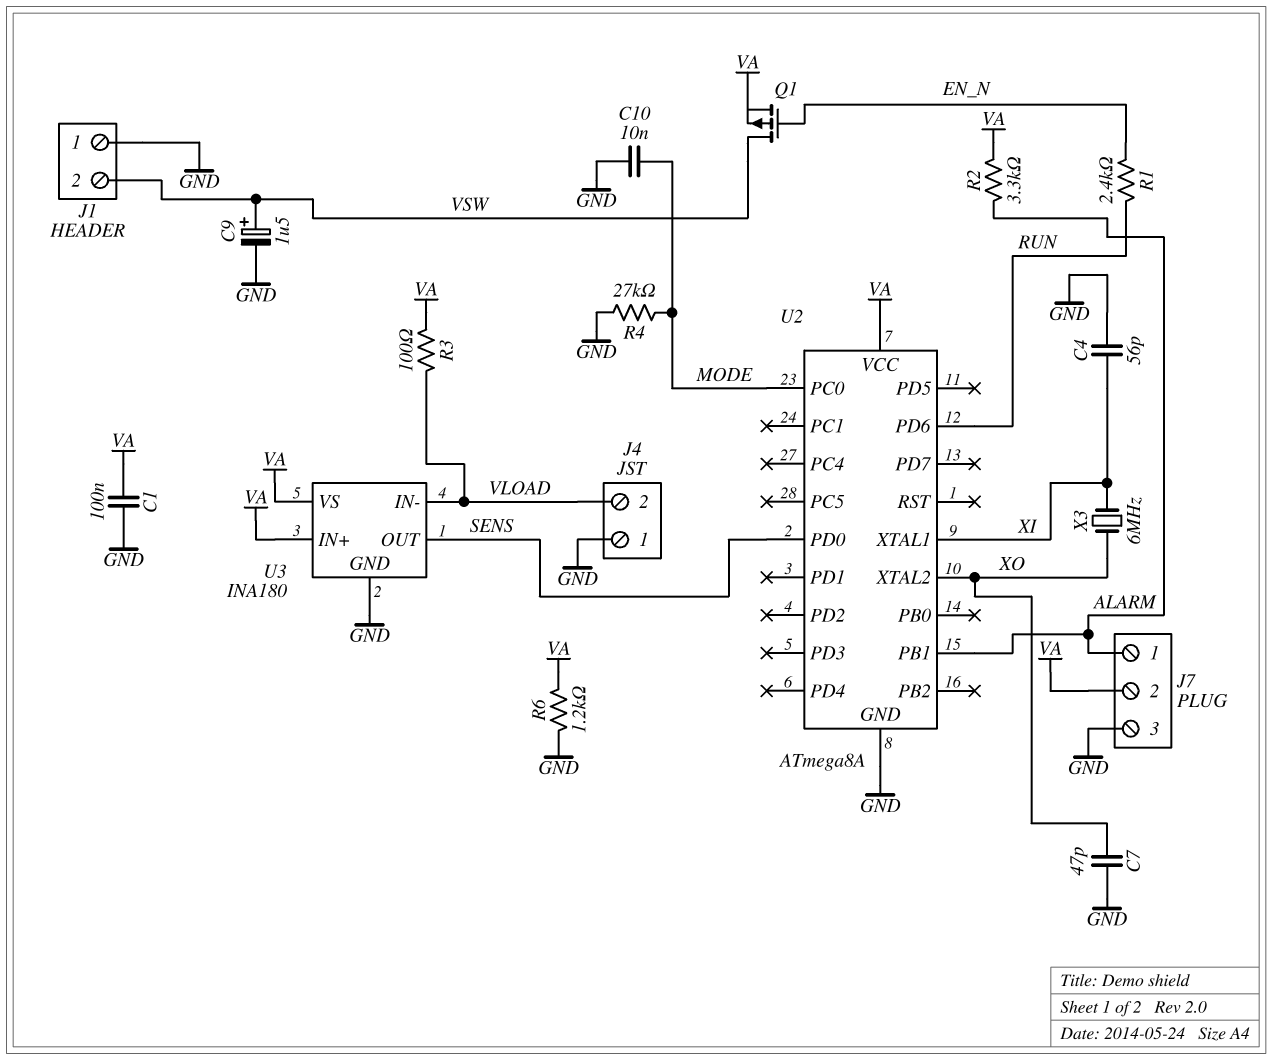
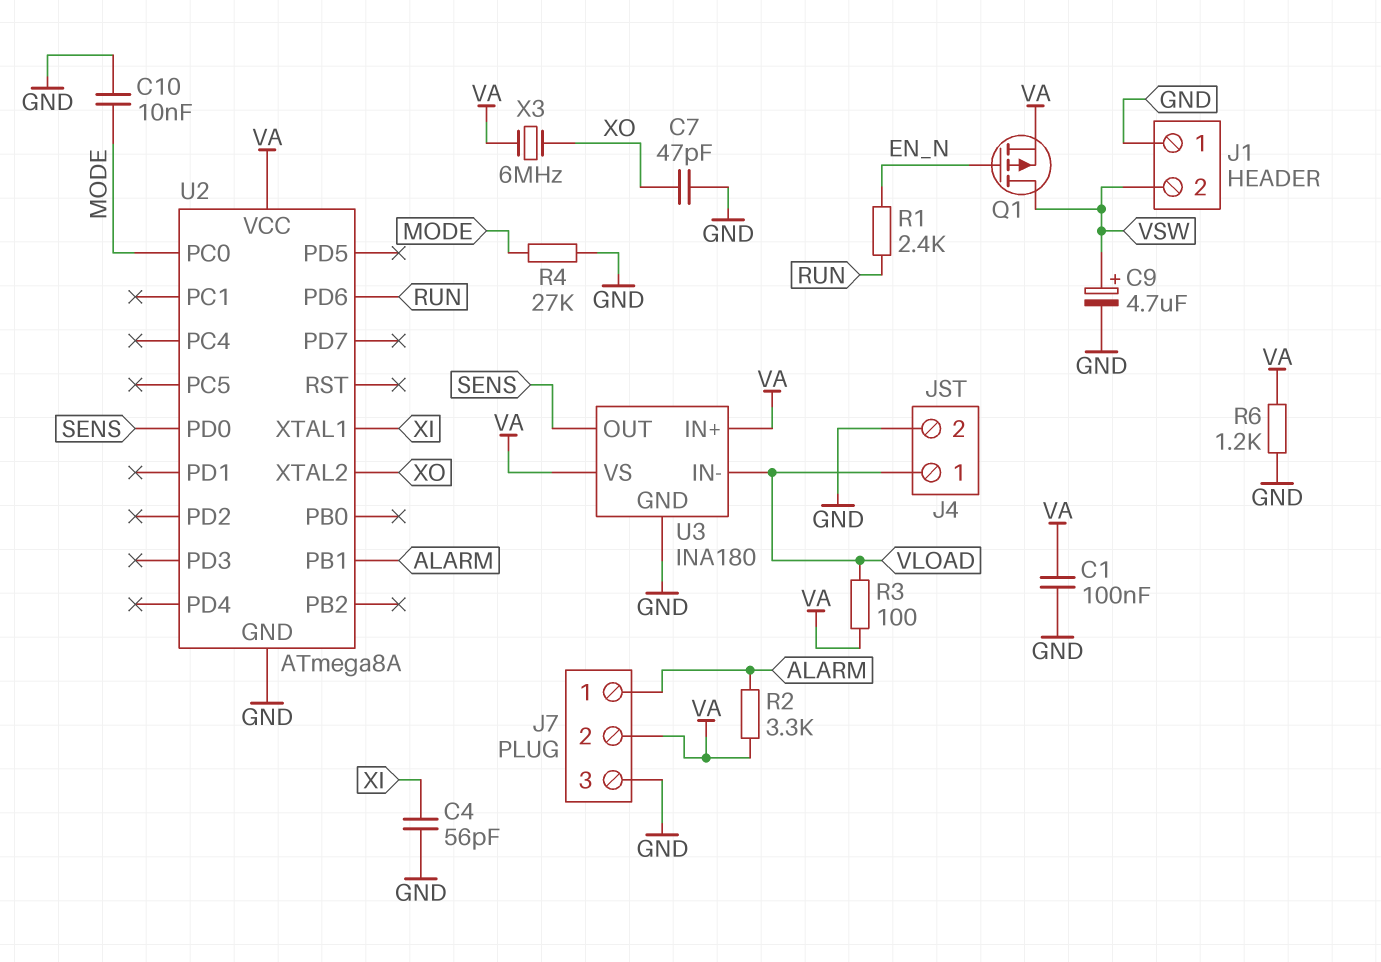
C9: 1.5uF (plus VSW, minus GND) -> 4.7uF (plus VSW, minus GND)
J4 pin 1: GND -> VLOAD
J4 pin 2: VLOAD -> GND
X3: 6MHz (XI, XO) -> 6MHz (VA, XO)

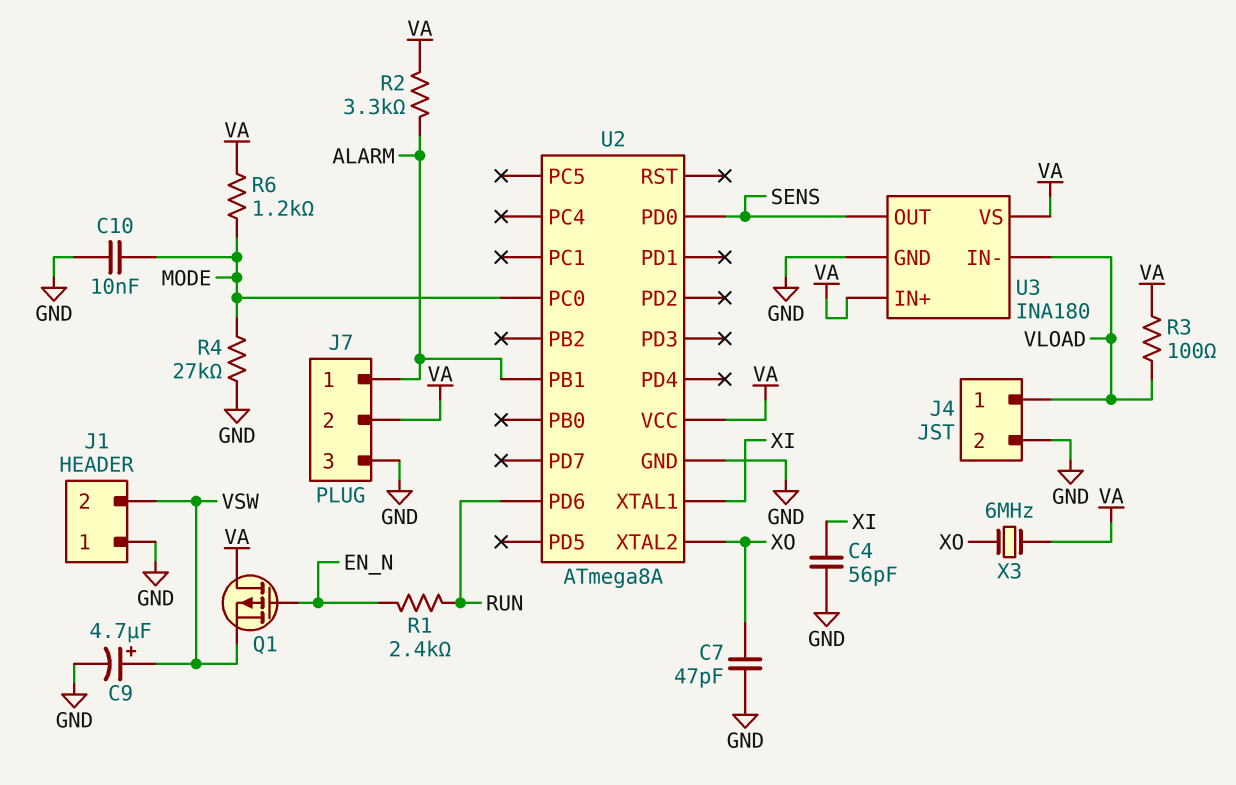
C1: 100nF (GND, VA) -> none
Q1: PMOS (G EN_N, D VSW, S VA) -> PMOS (G EN_N, D VA, S VSW)
R6: 1.2k (GND, VA) -> 1.2k (MODE, VA)

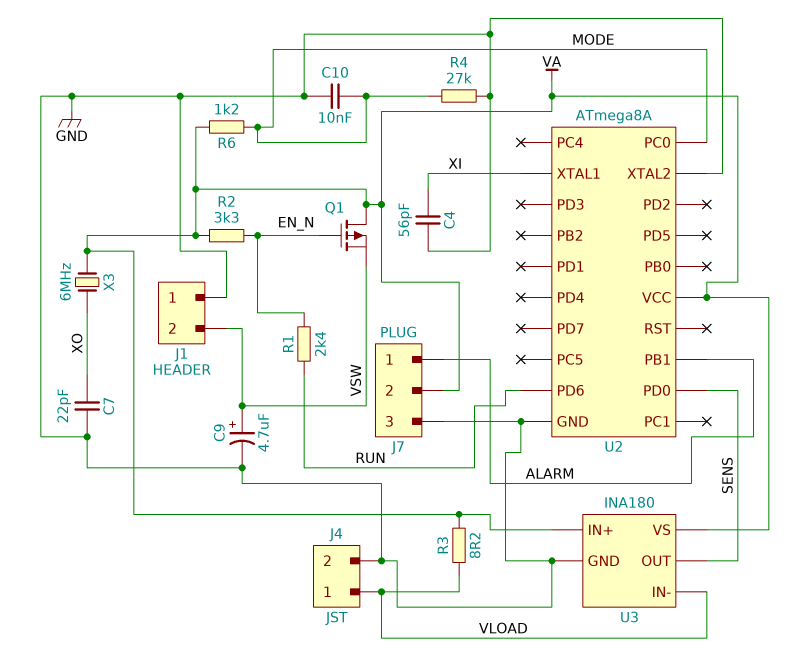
C7: 47pF (GND, XO) -> 22pF (GND, XO)
R2: 3.3k (ALARM, VA) -> 3.3k (EN_N, VA)
R3: 100 (VA, VLOAD) -> 8.2 (VA, VLOAD)
U2 pin XTAL2: XO -> GND

